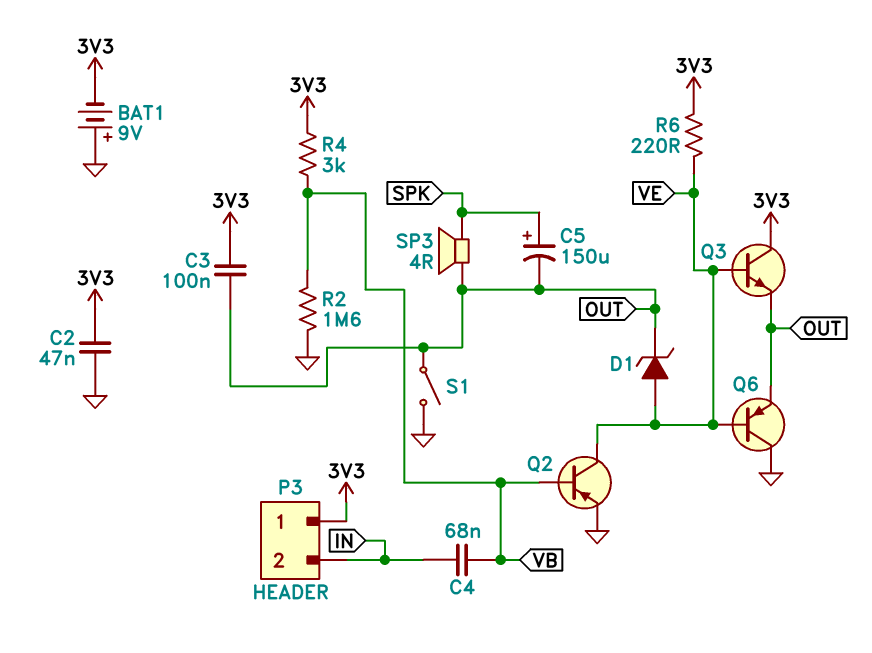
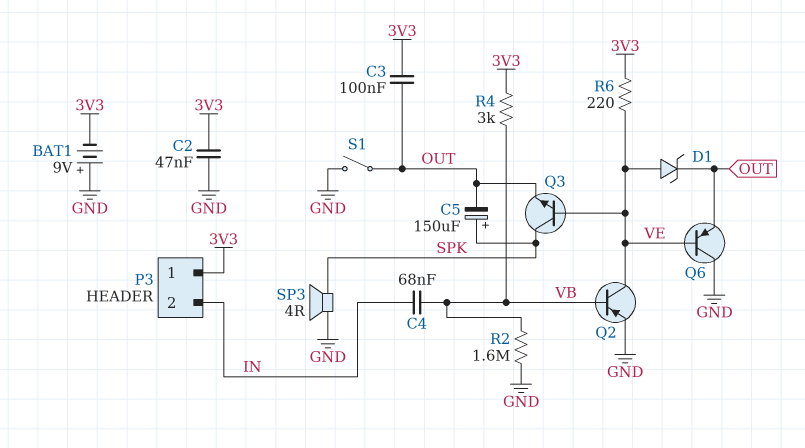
Q3: NPN (B VE, C 3V3, E OUT) -> NPN (B VE, C SPK, E OUT)
SP3: speaker 4R (OUT, SPK) -> speaker 4R (GND, SPK)

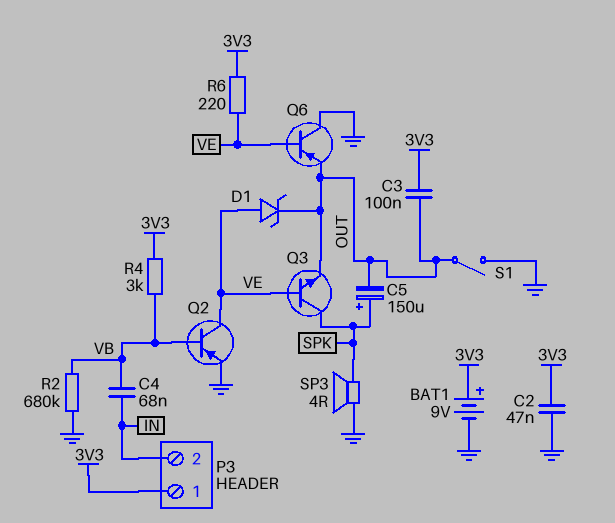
BAT1: 9V (plus GND, minus 3V3) -> 9V (plus 3V3, minus GND)
R2: 1.6M (GND, VB) -> 680k (GND, VB)

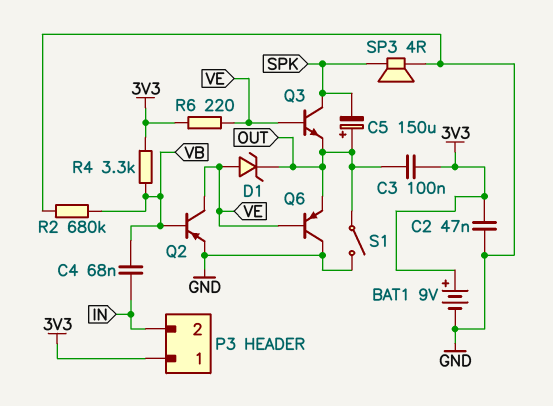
C5: 150uF (plus SPK, minus OUT) -> 150uF (plus OUT, minus SPK)
R4: 3k (3V3, VB) -> 3.3k (3V3, VB)

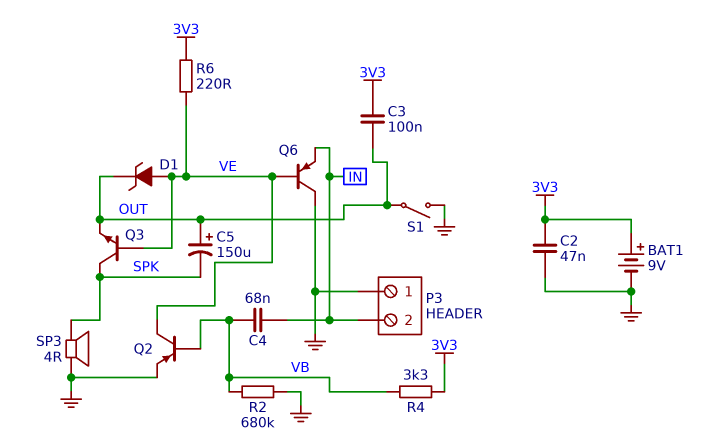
P3 pin 1: 3V3 -> GND
Q6: PNP (B VE, C GND, E OUT) -> PNP (B VE, C GND, E IN)

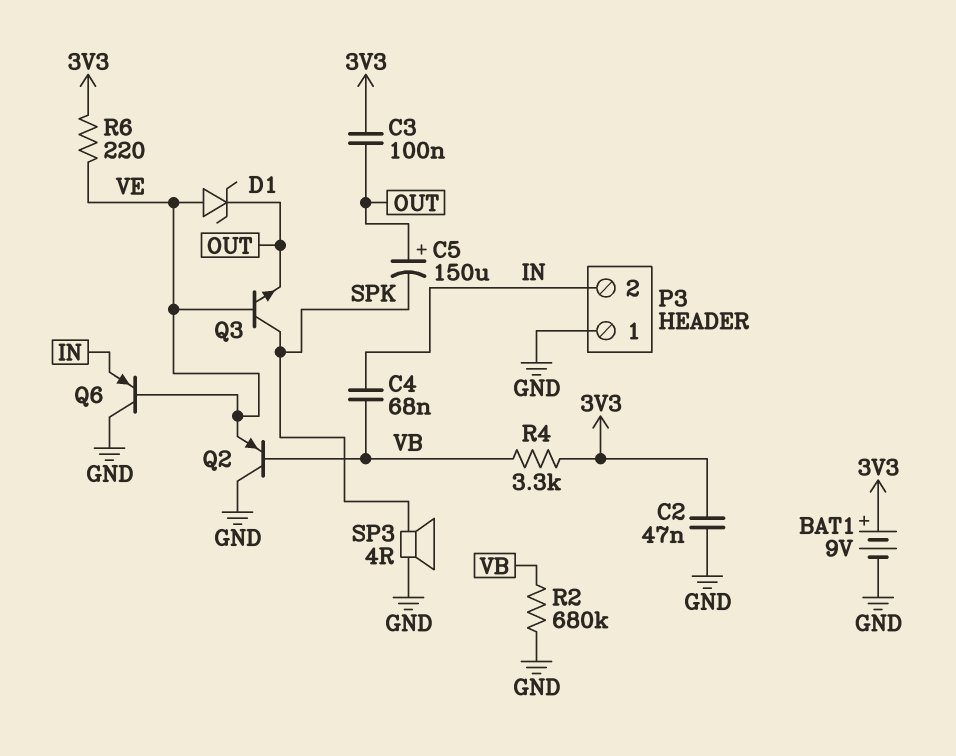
Q2: PNP (B VB, C VE, E GND) -> PNP (B VB, C GND, E VE)
S1: switch (GND, OUT) -> none

